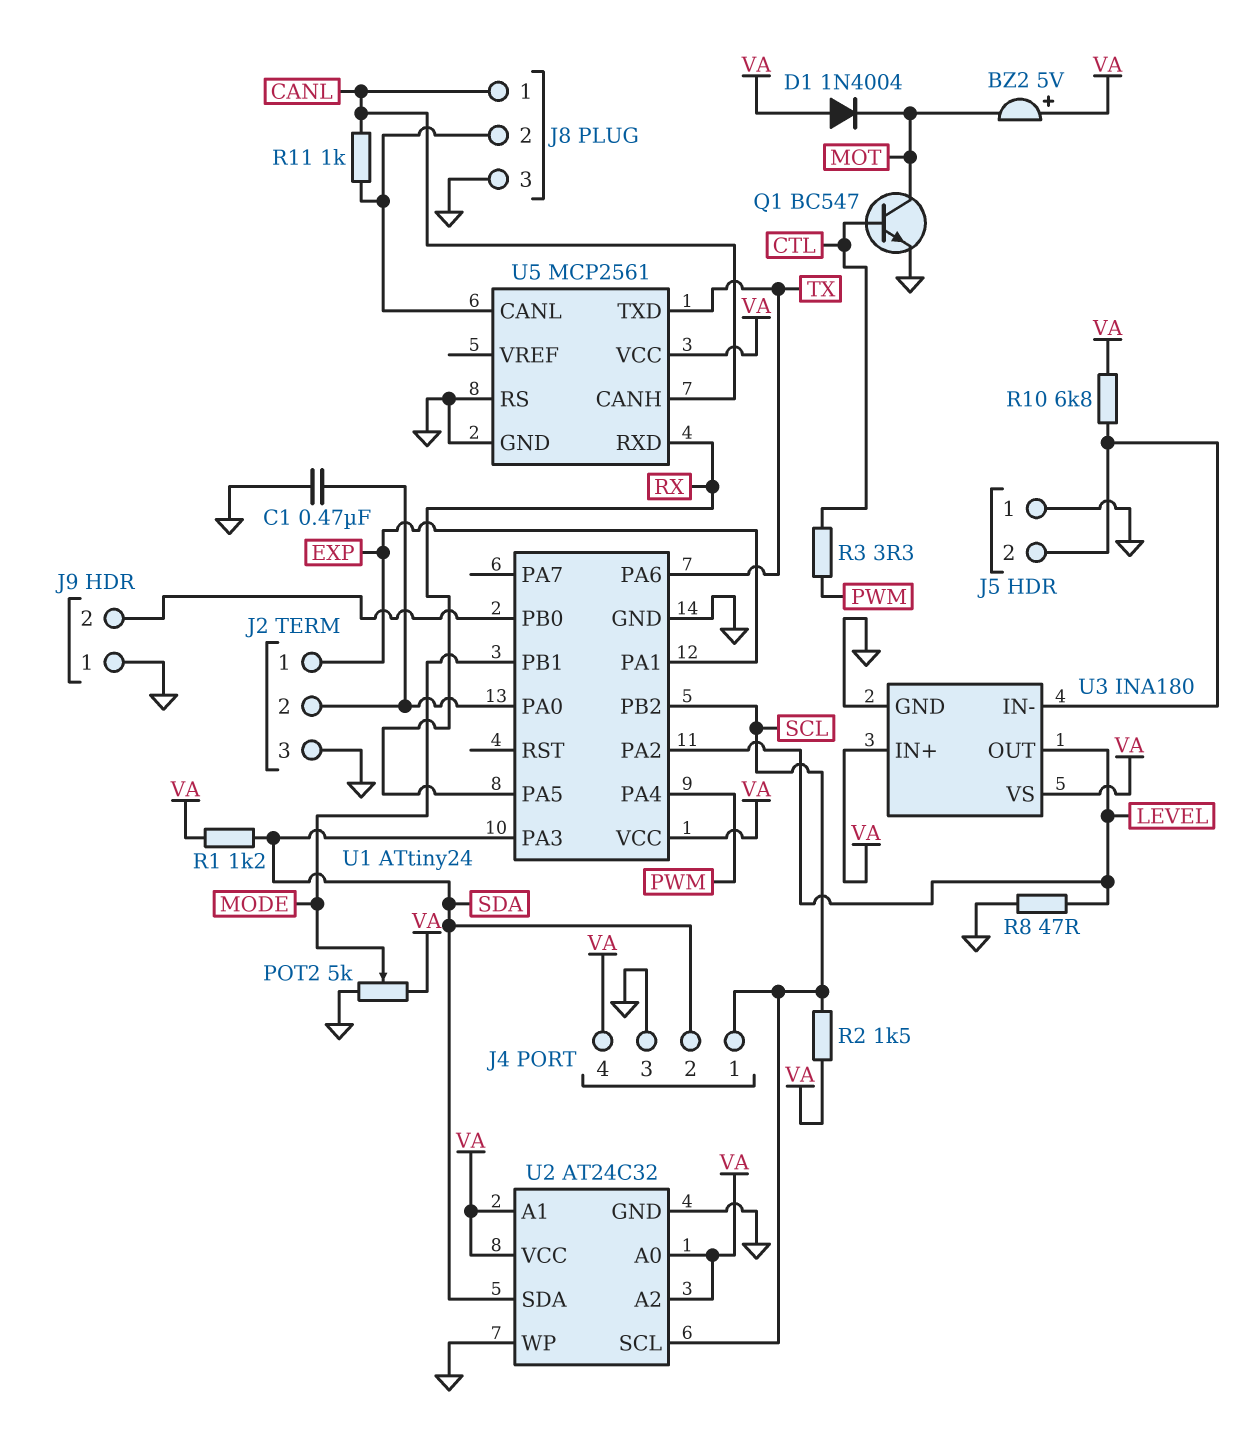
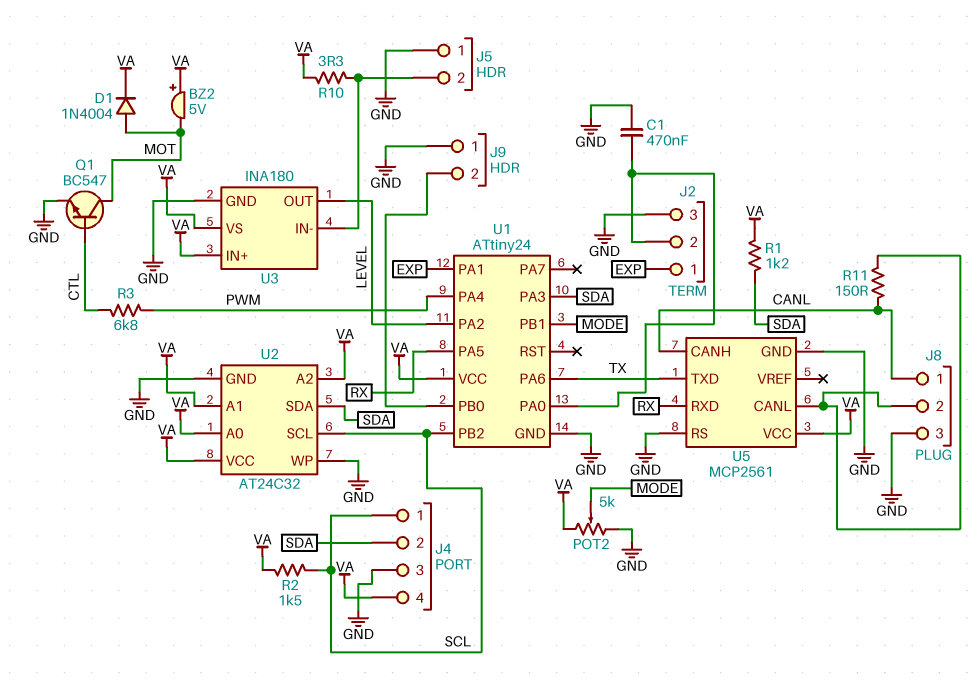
D1: diode 1N4004 (A VA, K MOT) -> diode 1N4004 (A MOT, K VA)
R3: 3.3 (CTL, PWM) -> 6.8k (CTL, PWM)
R8: 47 (GND, LEVEL) -> none
R10: 6.8k (J5/2, VA) -> 3.3 (J5/2, VA)
R11: 1k (CANL, J8/2) -> 150 (CANL, J8/2)

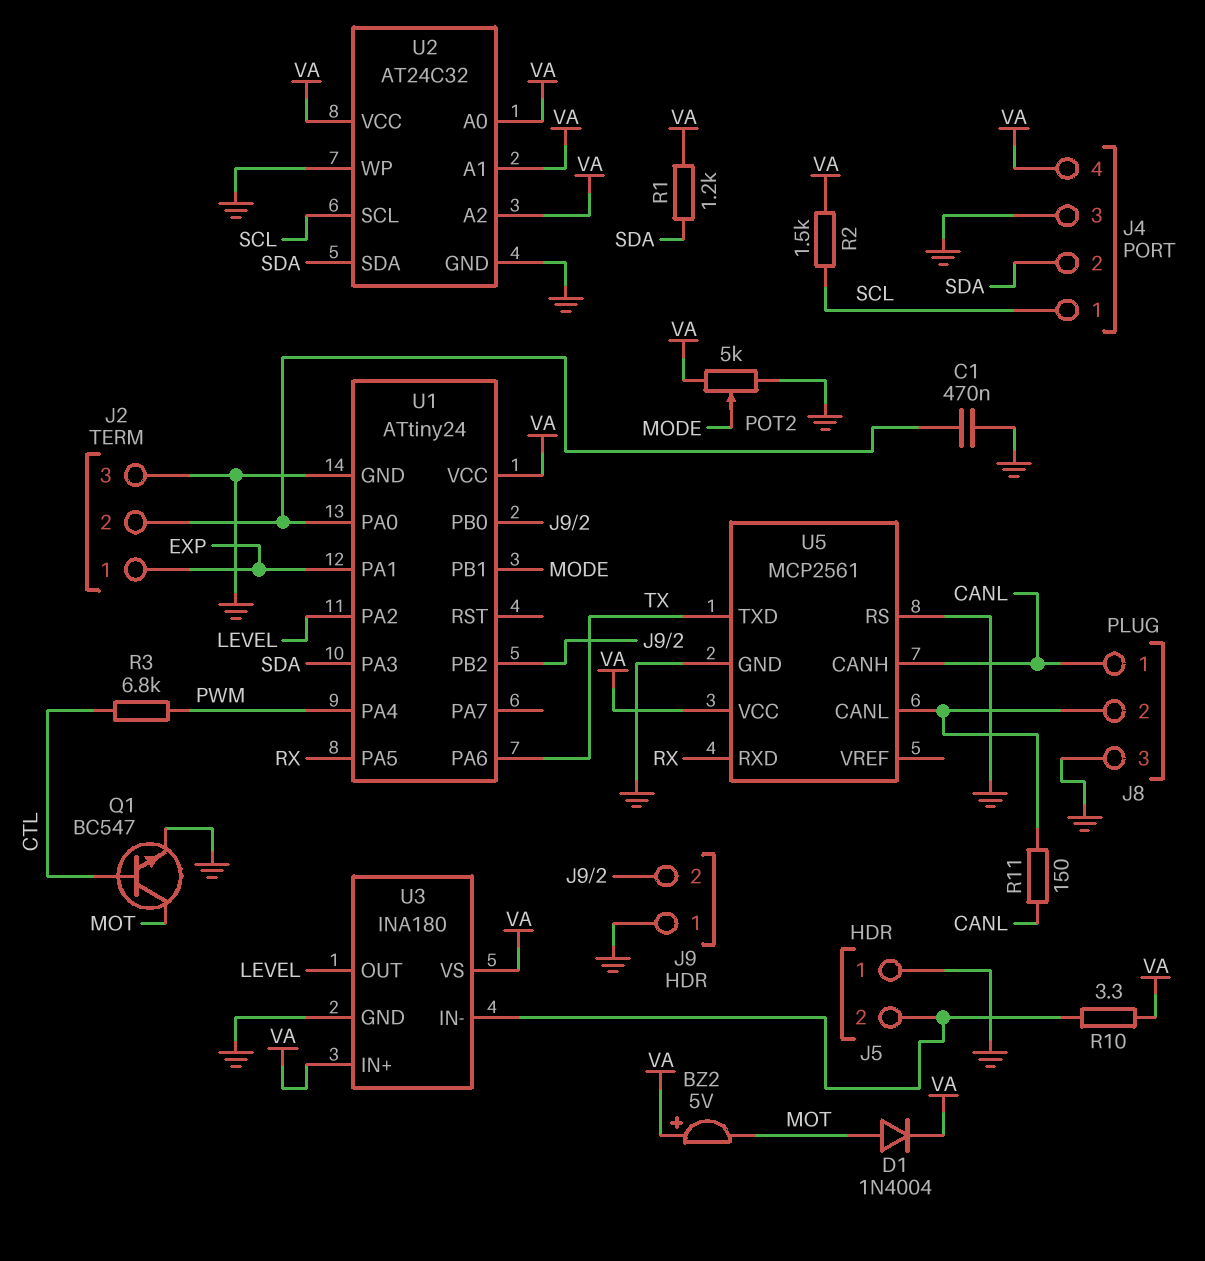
U1 pin PB2: SCL -> J9/2

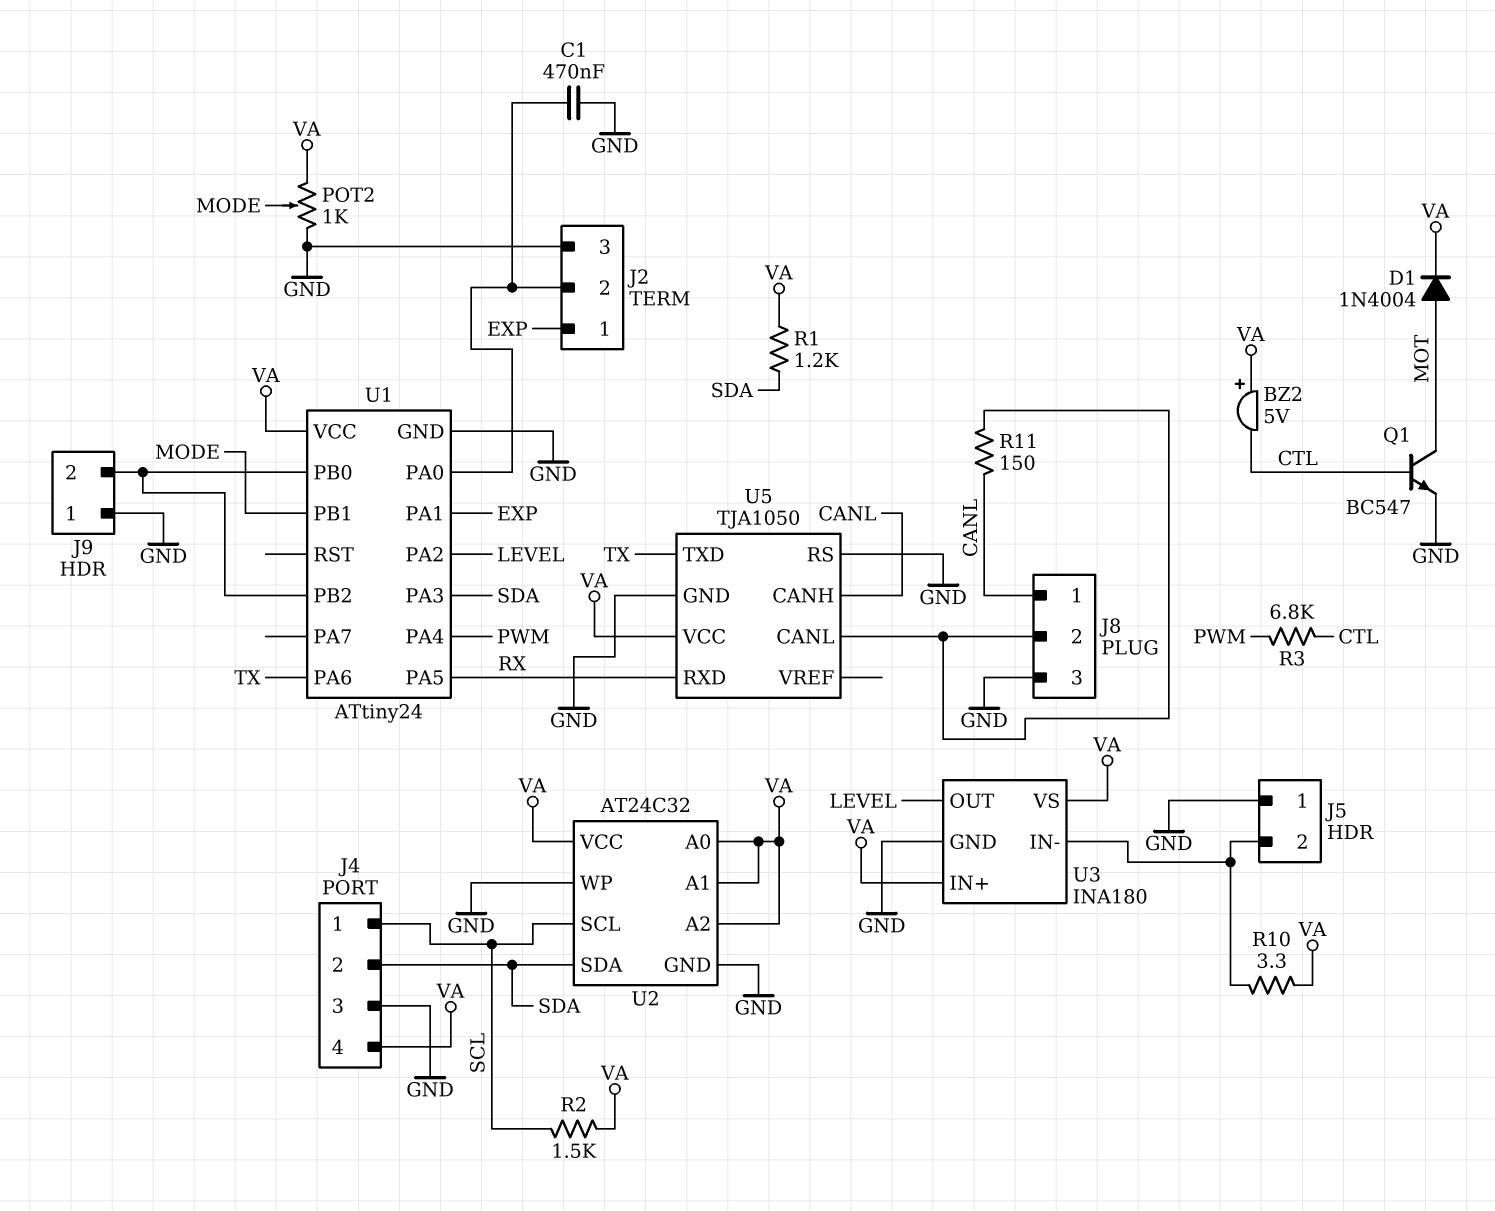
BZ2: buzzer 5V (plus VA, minus MOT) -> buzzer 5V (plus VA, minus CTL)
POT2: 5k (GND, VA, wiper MODE) -> 1k (GND, VA, wiper MODE)
U5: MCP2561 -> TJA1050

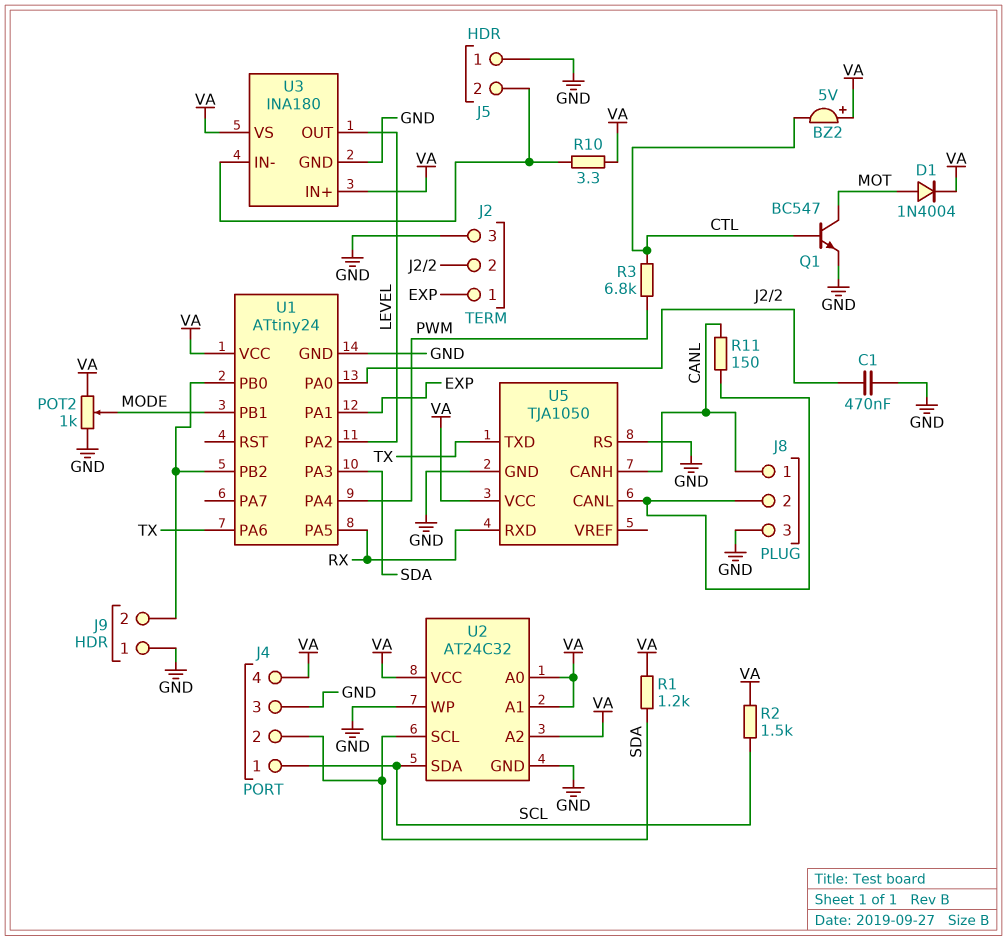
U2 pin SCL: SCL -> SDA
U2 pin SDA: SDA -> SCL

